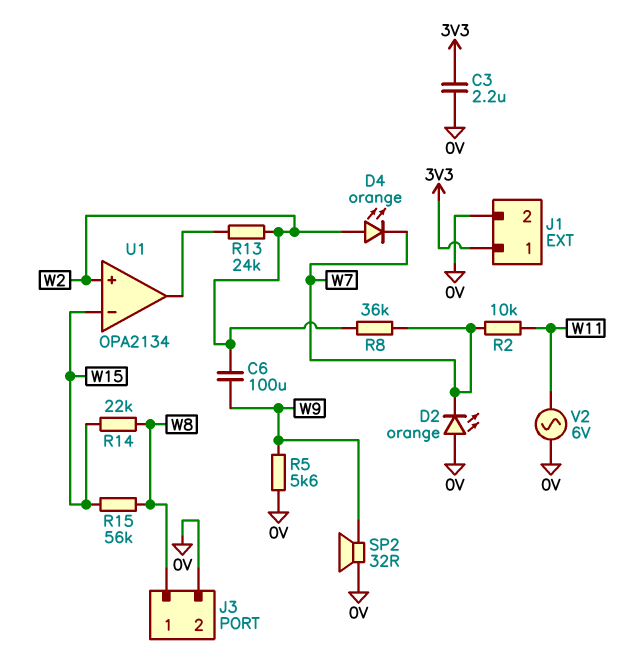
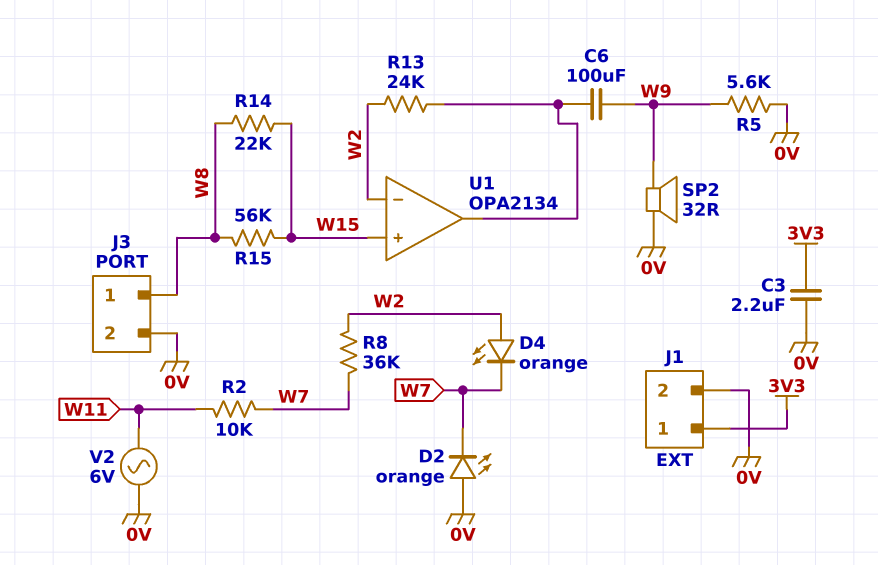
C6: 100uF (W2, W9) -> 100uF (U1/out, W9)
U1 pin in+: W2 -> W15
U1 pin in-: W15 -> W2

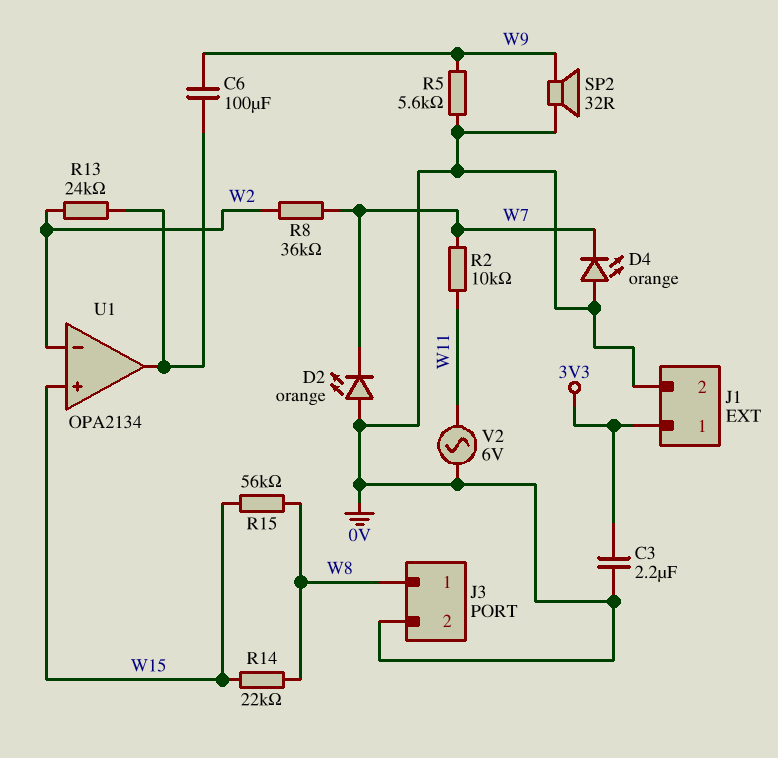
D4: LED orange (A W2, K W7) -> LED orange (A 0V, K W7)

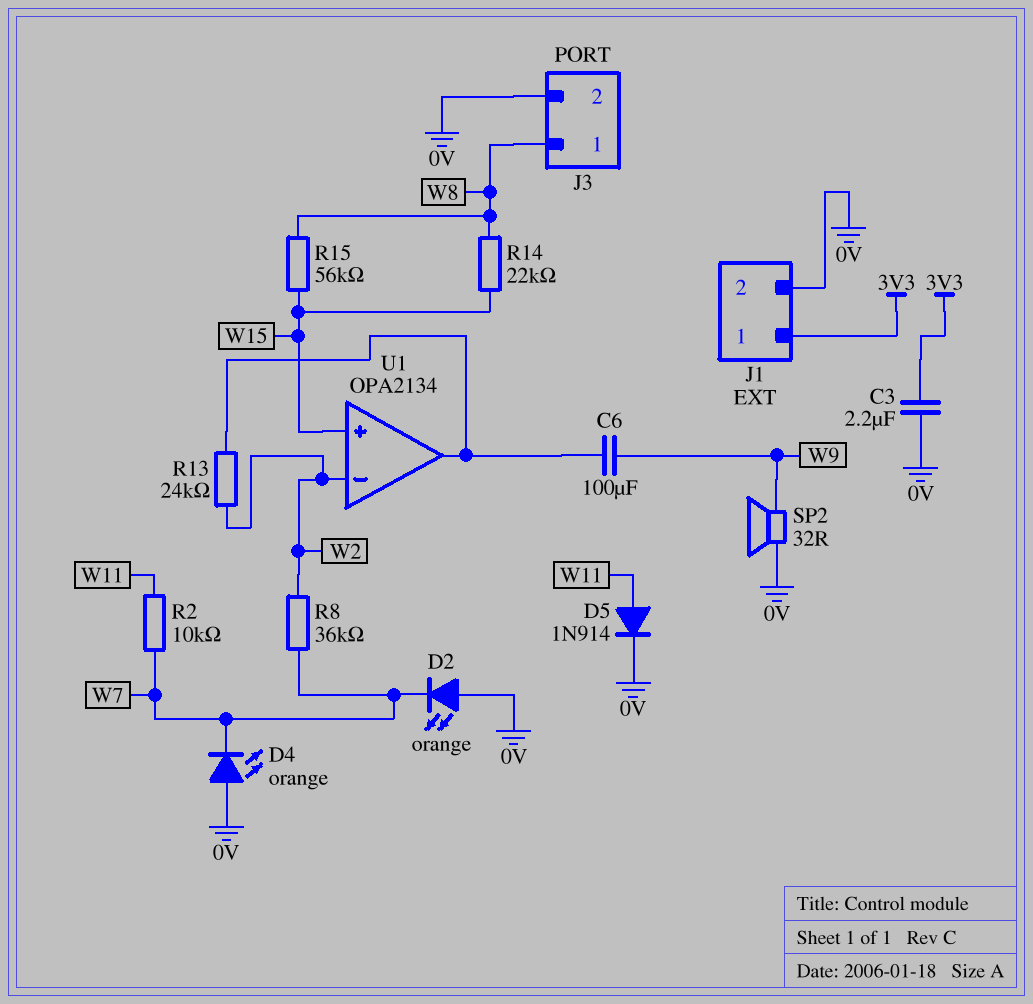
D5: none -> diode 1N914 (A W11, K 0V)
R5: 5.6k (0V, W9) -> none
V2: AC 6V (0V, W11) -> none

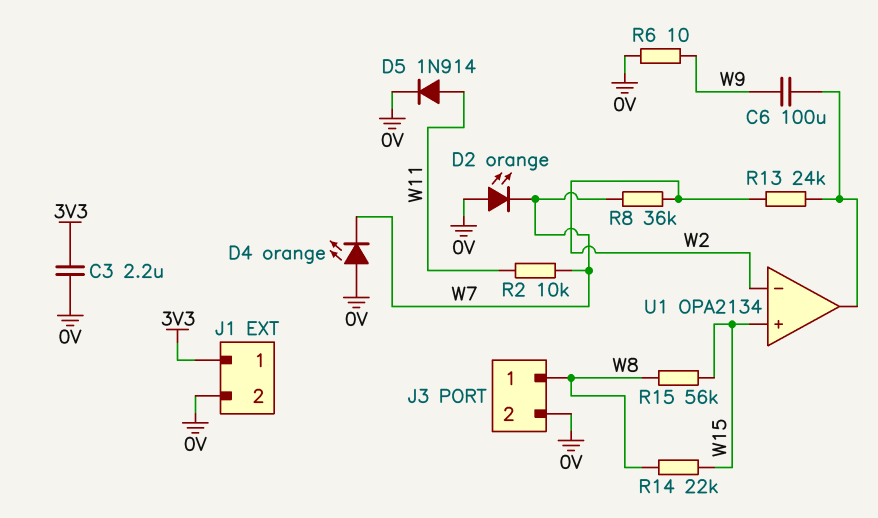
R6: none -> 10 (0V, W9)
SP2: speaker 32R (0V, W9) -> none

